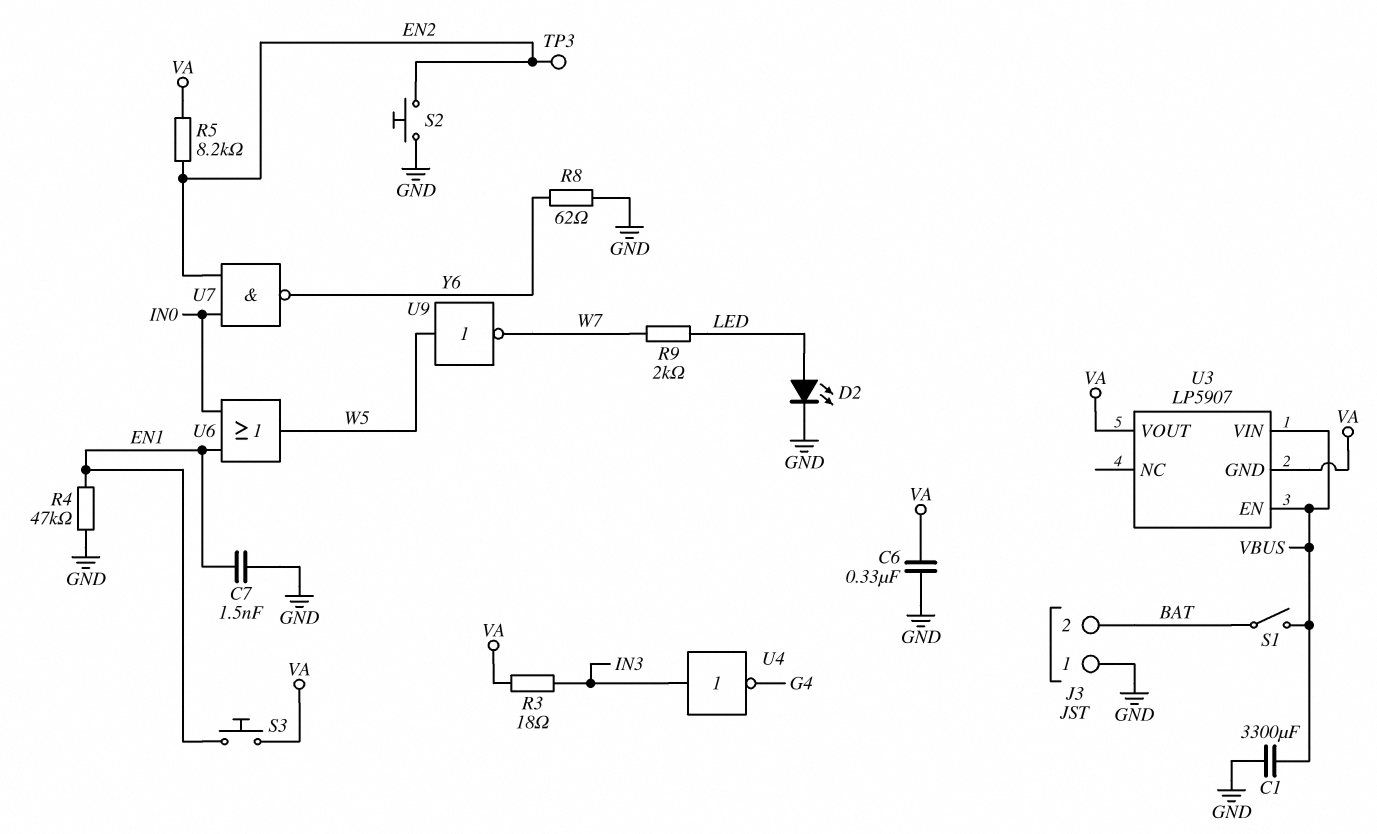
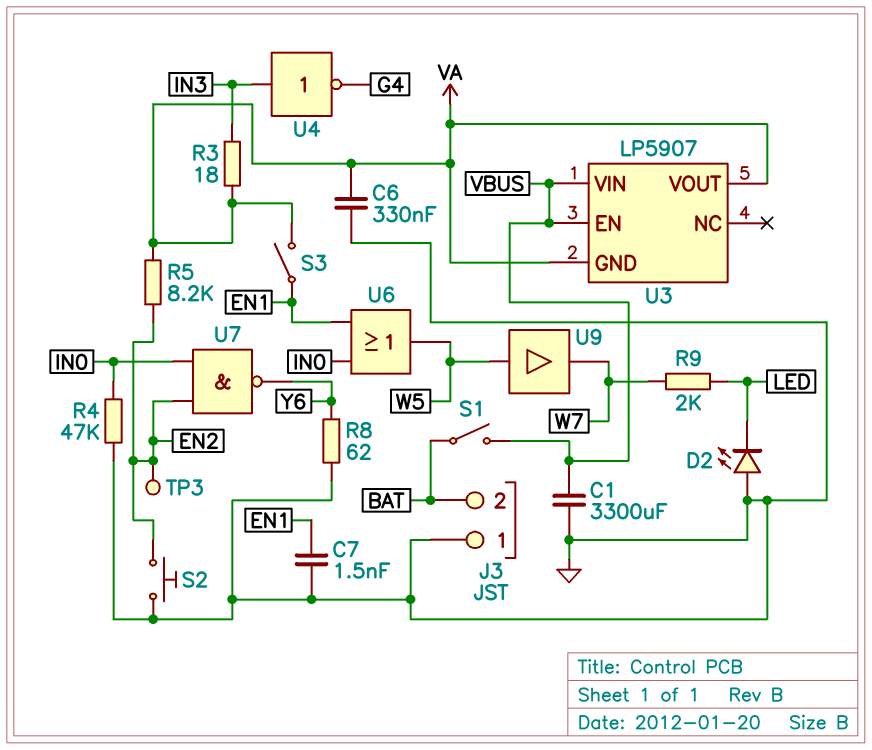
D2: LED (A LED, K GND) -> LED (A GND, K LED)
R4: 47k (EN1, GND) -> 47k (GND, IN0)
S3: button (EN1, VA) -> switch (EN1, VA)
U9: NOT (in W5, out W7) -> buffer (in W5, out W7)

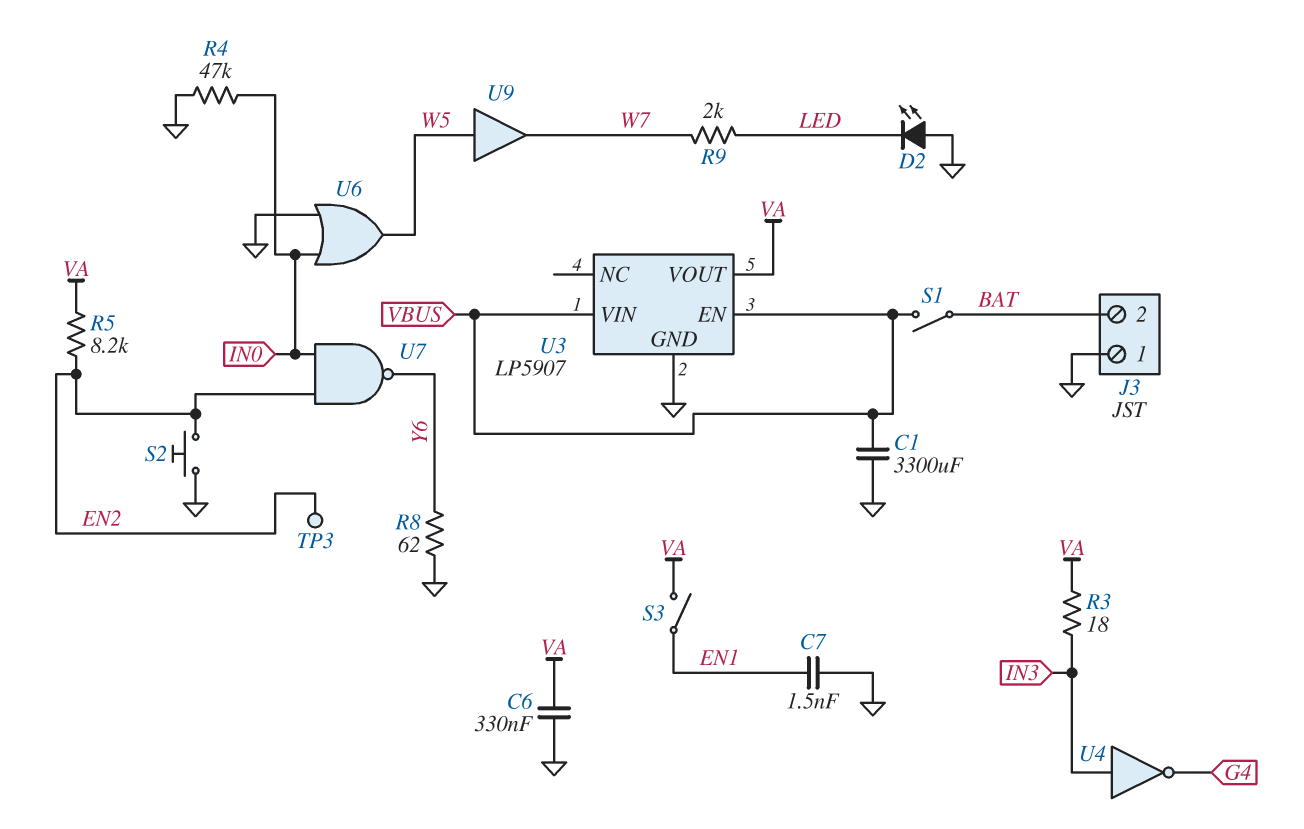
U3 pin GND: VA -> GND
U6: OR (in EN1, in IN0, out W5) -> OR (in GND, in IN0, out W5)

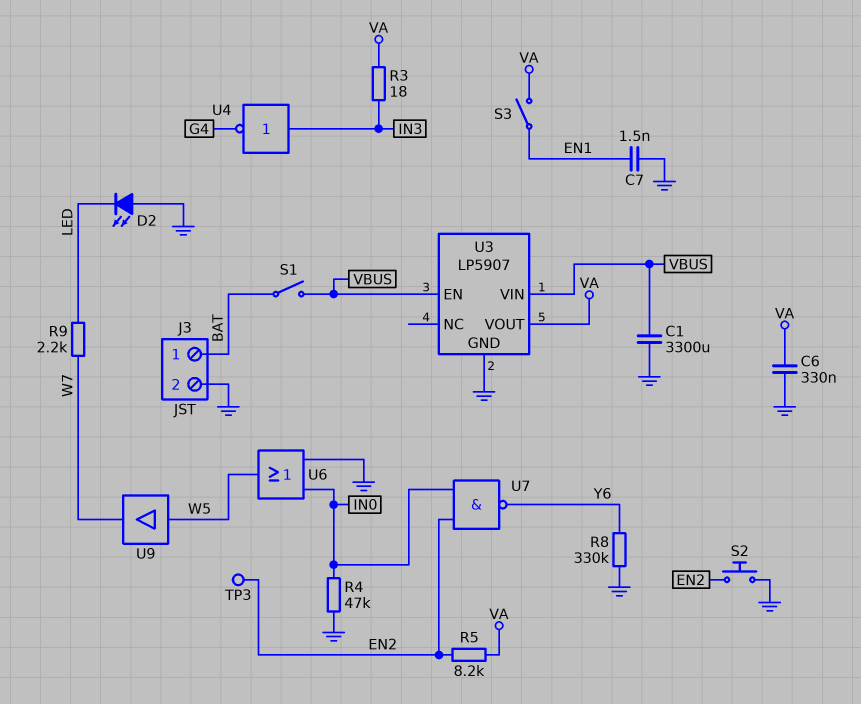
J3 pin 1: GND -> BAT
J3 pin 2: BAT -> GND
R8: 62 (GND, Y6) -> 330k (GND, Y6)
R9: 2k (LED, W7) -> 2.2k (LED, W7)

